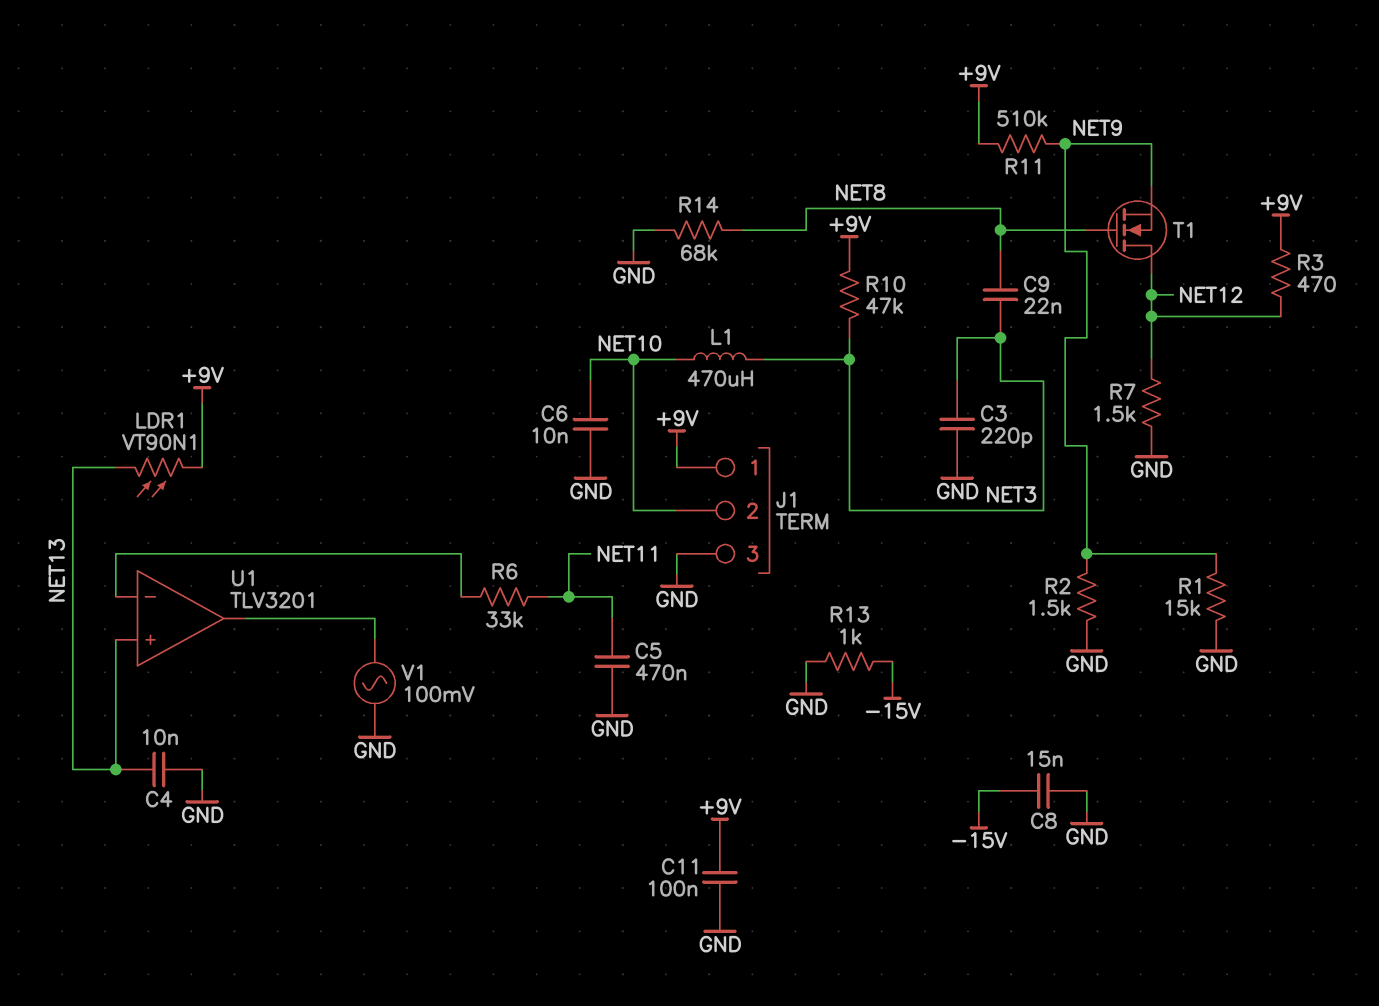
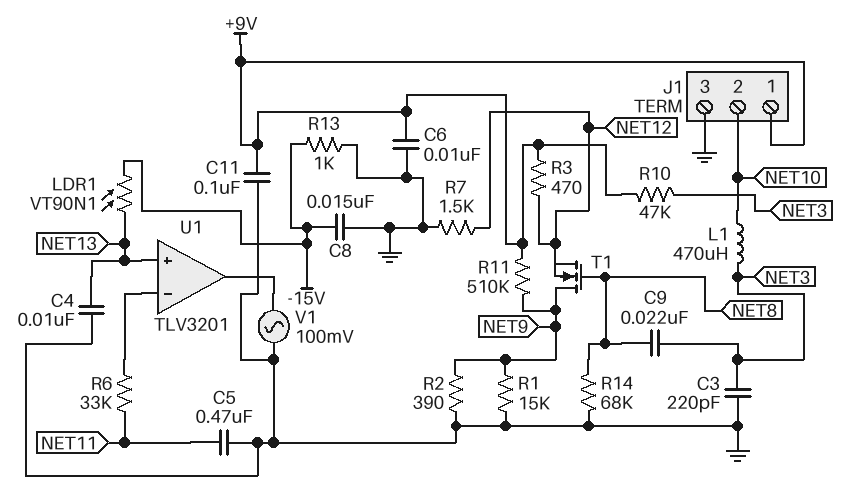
C6: 10nF (GND, NET10) -> 10nF (+9V, GND)
LDR1: VT90N1 (+9V, NET13) -> VT90N1 (-15V, NET13)
R2: 1.5k (GND, NET9) -> 390 (GND, NET9)
T1: NMOS (G NET8, D NET12, S NET9) -> NMOS (G NET8, D NET9, S NET12)

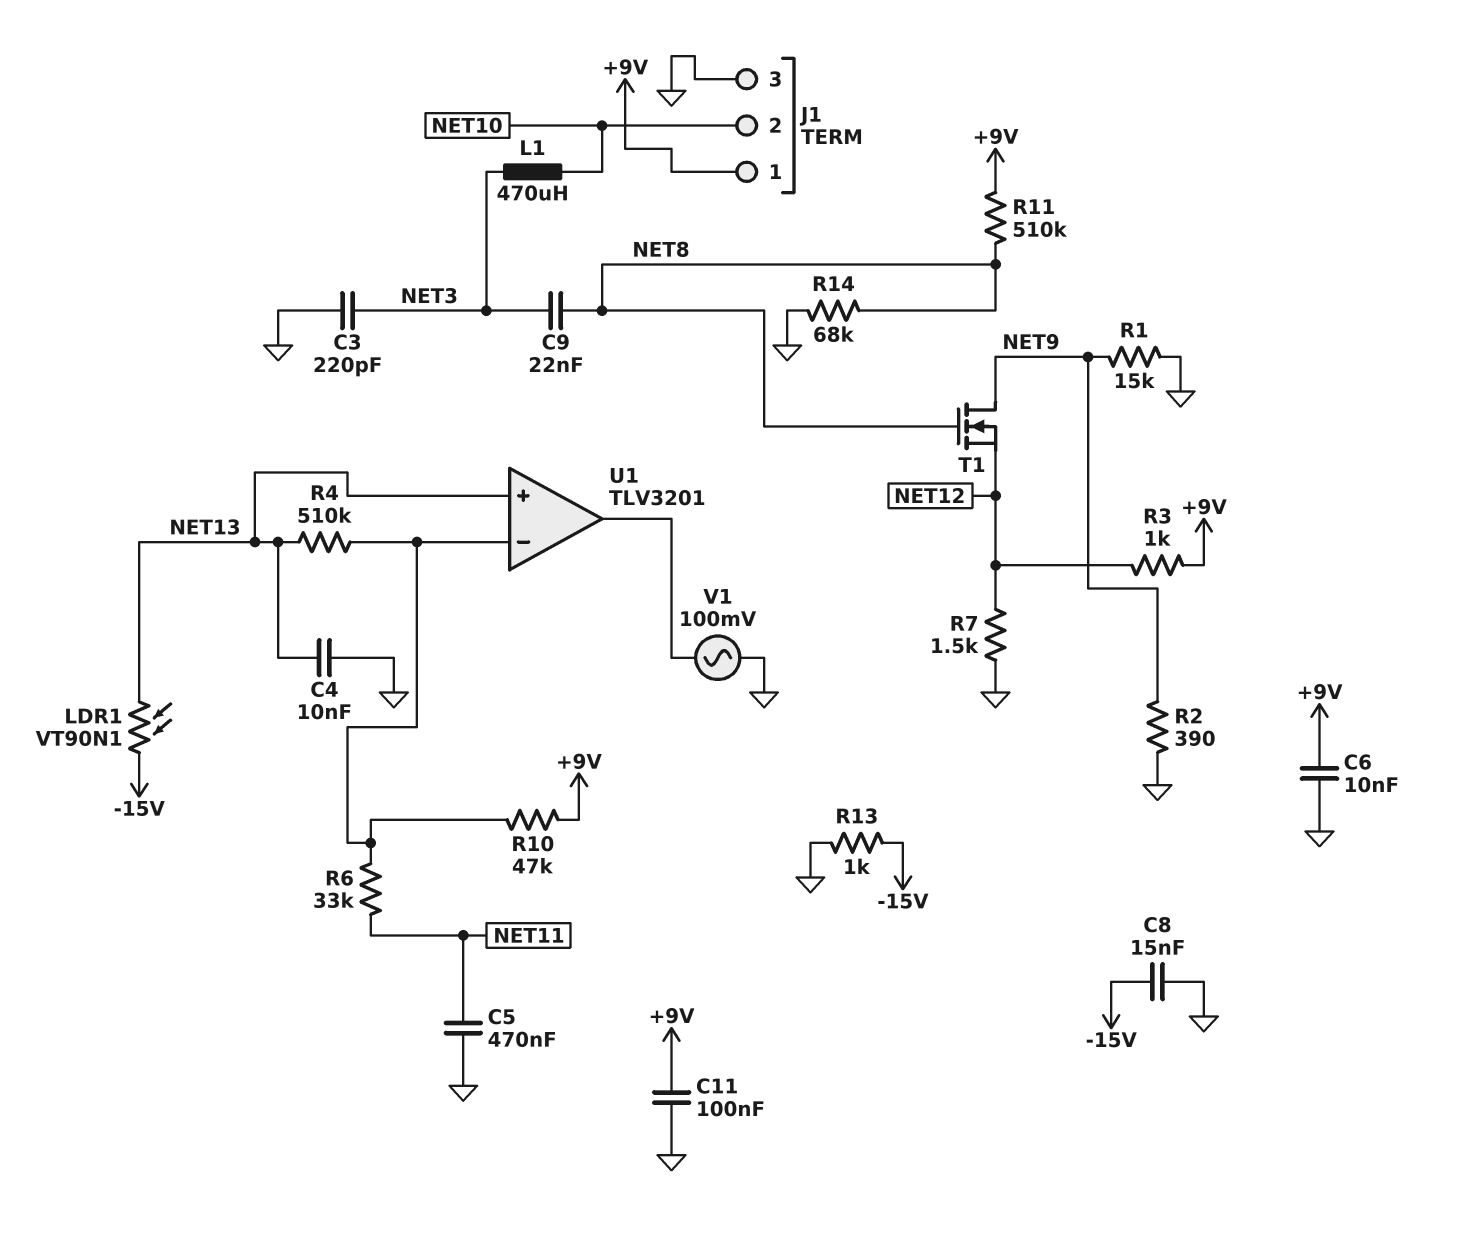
R3: 470 (+9V, NET12) -> 1k (+9V, NET12)
R4: none -> 510k (NET13, U1/in-)
R10: 47k (+9V, NET3) -> 47k (+9V, U1/in-)
R11: 510k (+9V, NET9) -> 510k (+9V, NET8)

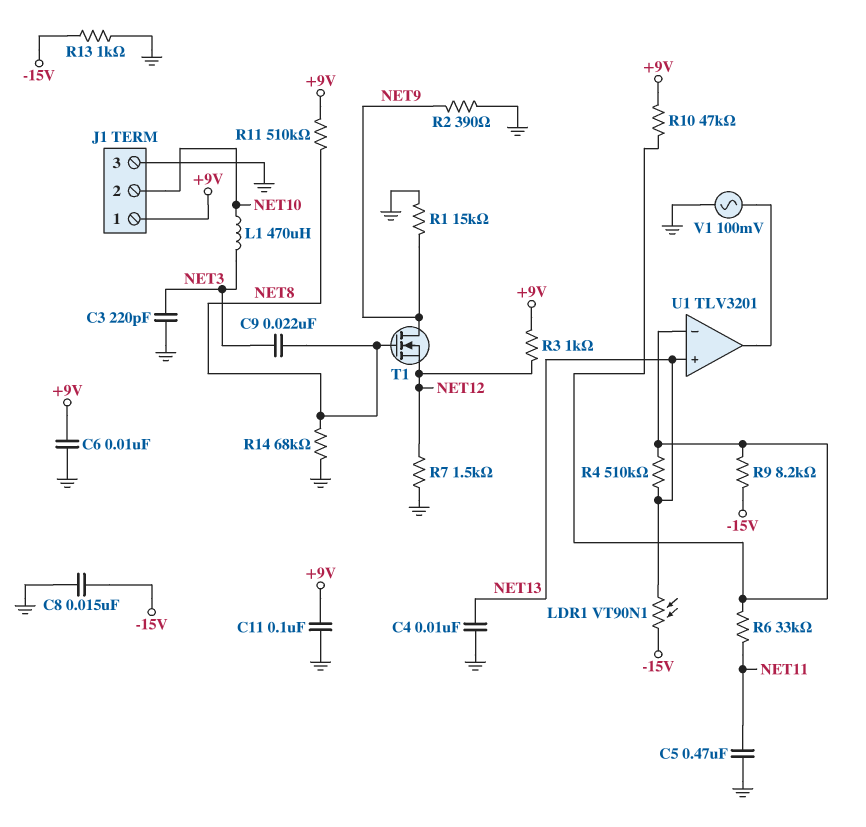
R9: none -> 8.2k (-15V, U1/in-)

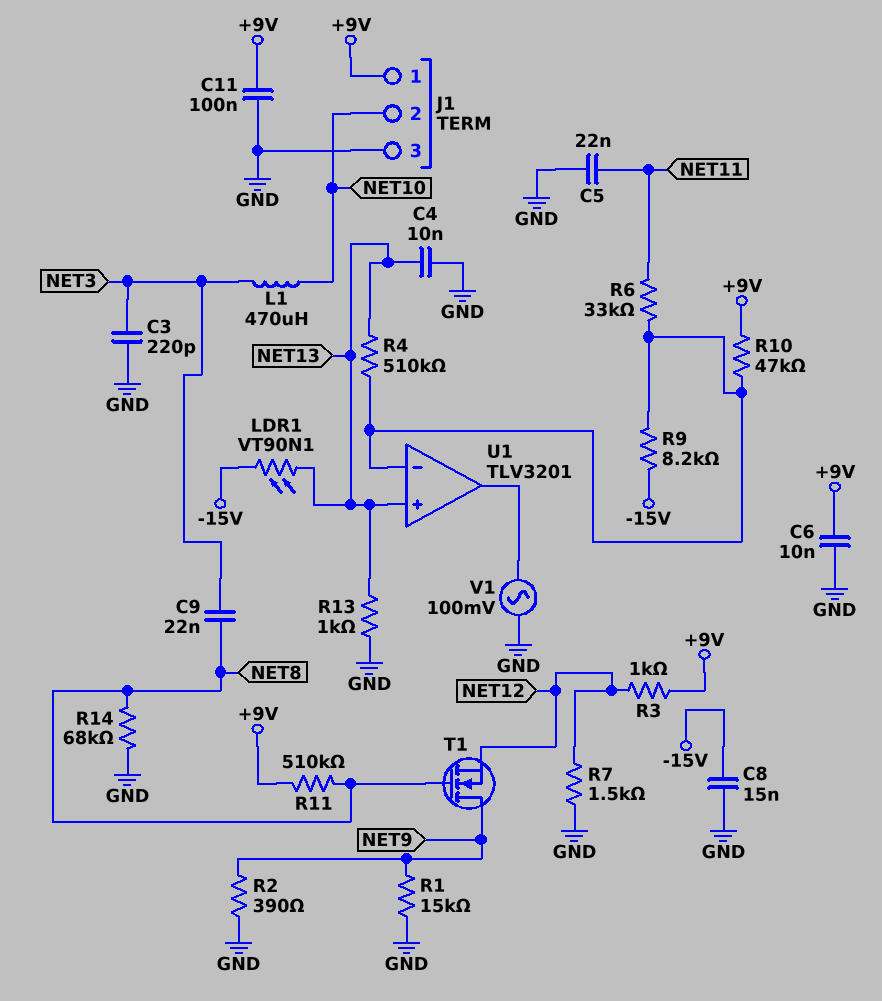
C5: 470nF (GND, NET11) -> 22nF (GND, NET11)
R13: 1k (-15V, GND) -> 1k (GND, NET13)

